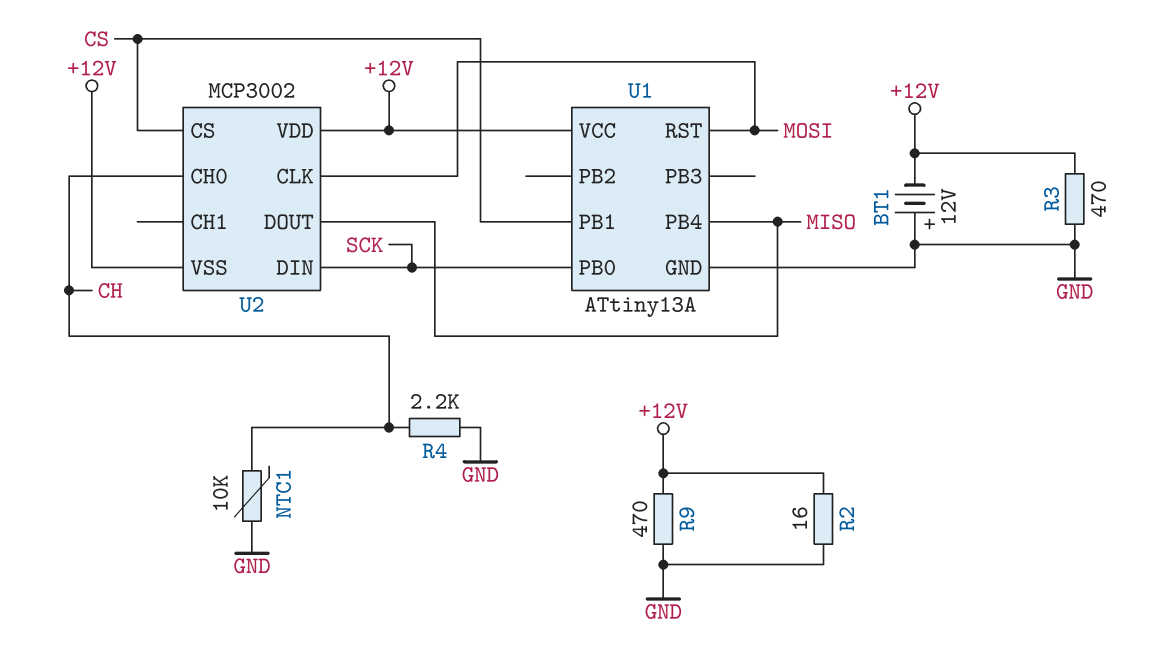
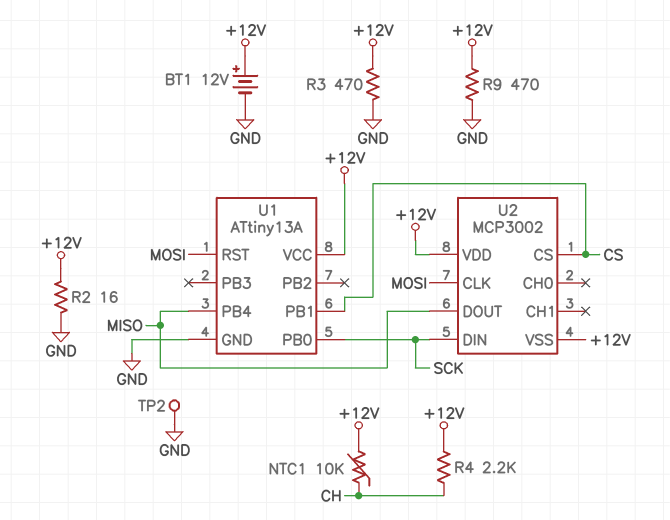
BT1: 12V (plus GND, minus +12V) -> 12V (plus +12V, minus GND)
NTC1: 10k (CH, GND) -> 10k (+12V, CH)
R4: 2.2k (CH, GND) -> 2.2k (+12V, CH)
TP2: none -> test point (GND)
U2 pin CH0: CH -> none

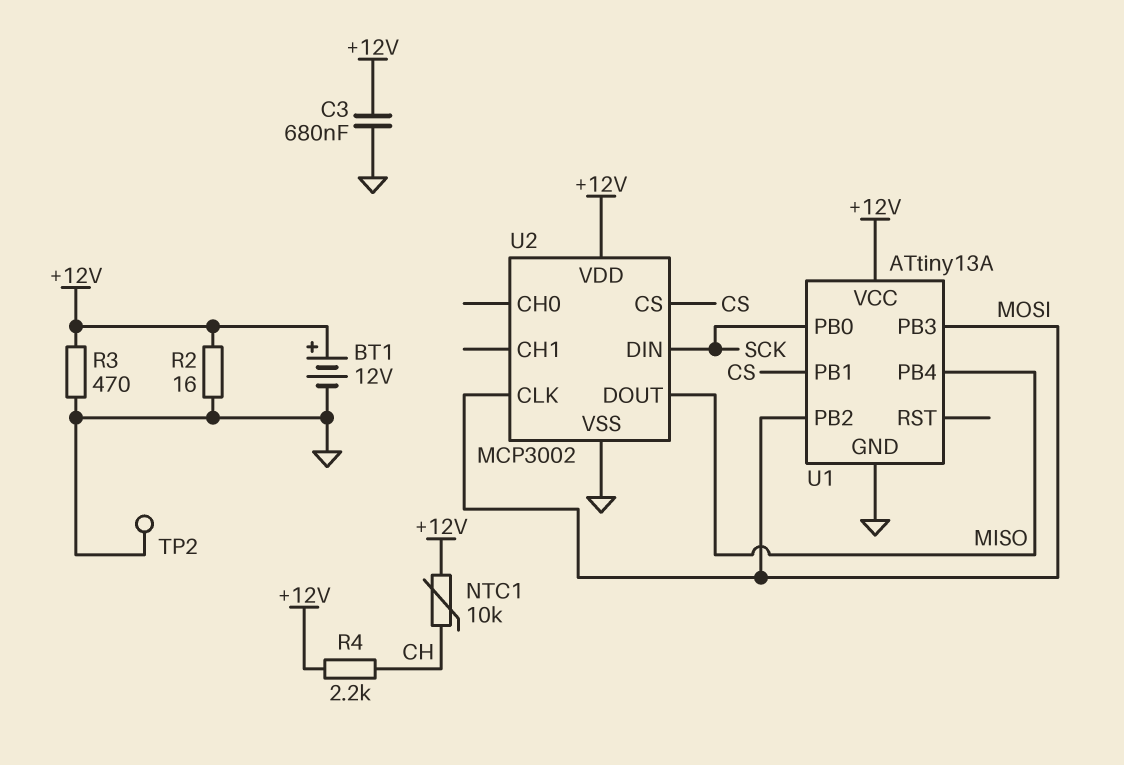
C3: none -> 680nF (+12V, GND)
R9: 470 (+12V, GND) -> none
U1 pin PB2: none -> MOSI
U1 pin PB3: none -> MOSI
U1 pin RST: MOSI -> none
U2 pin VSS: +12V -> GND

